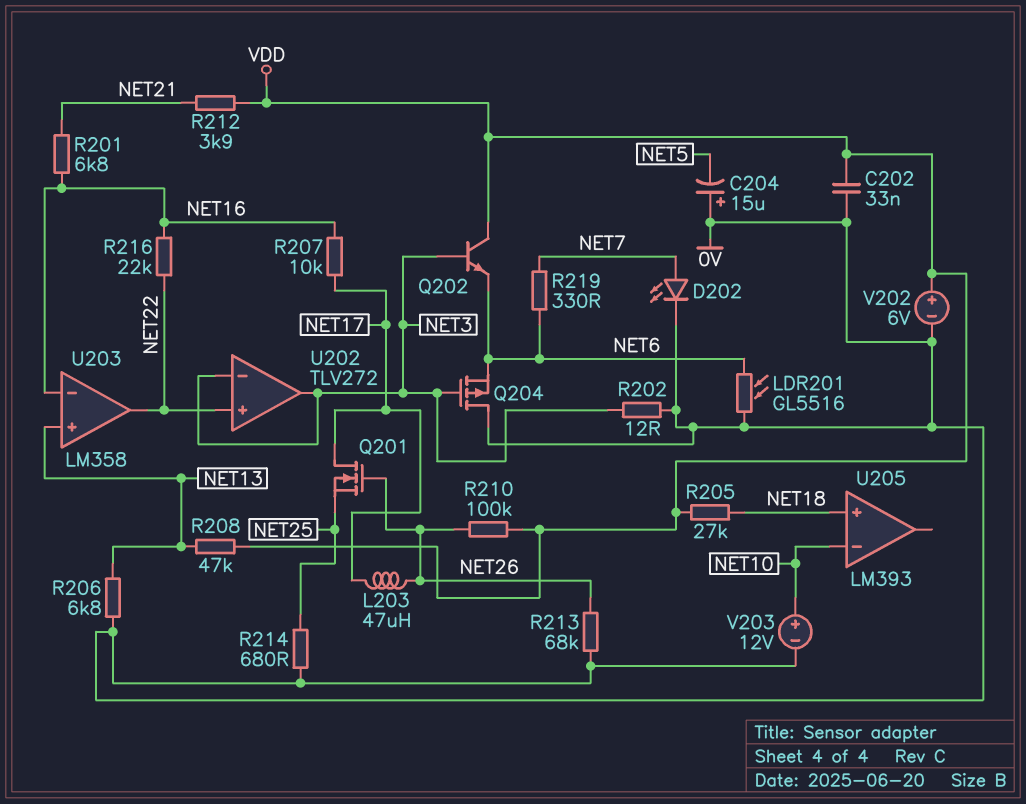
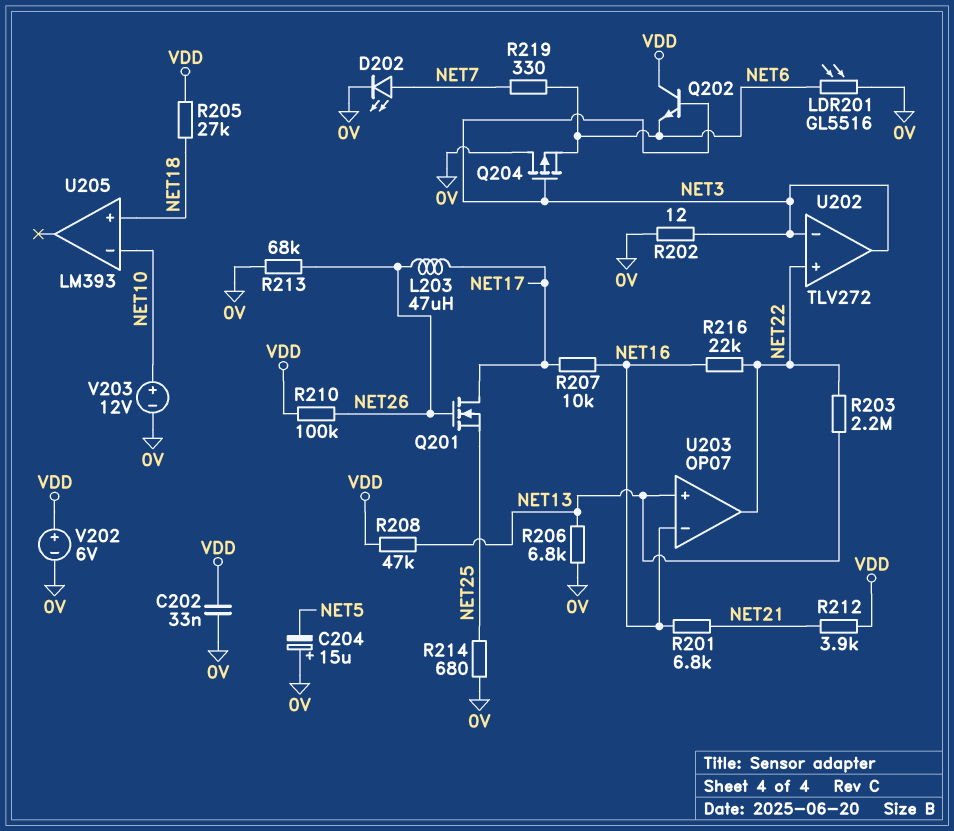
R203: none -> 2.2M (NET13, NET22)
U203: LM358 -> OP07

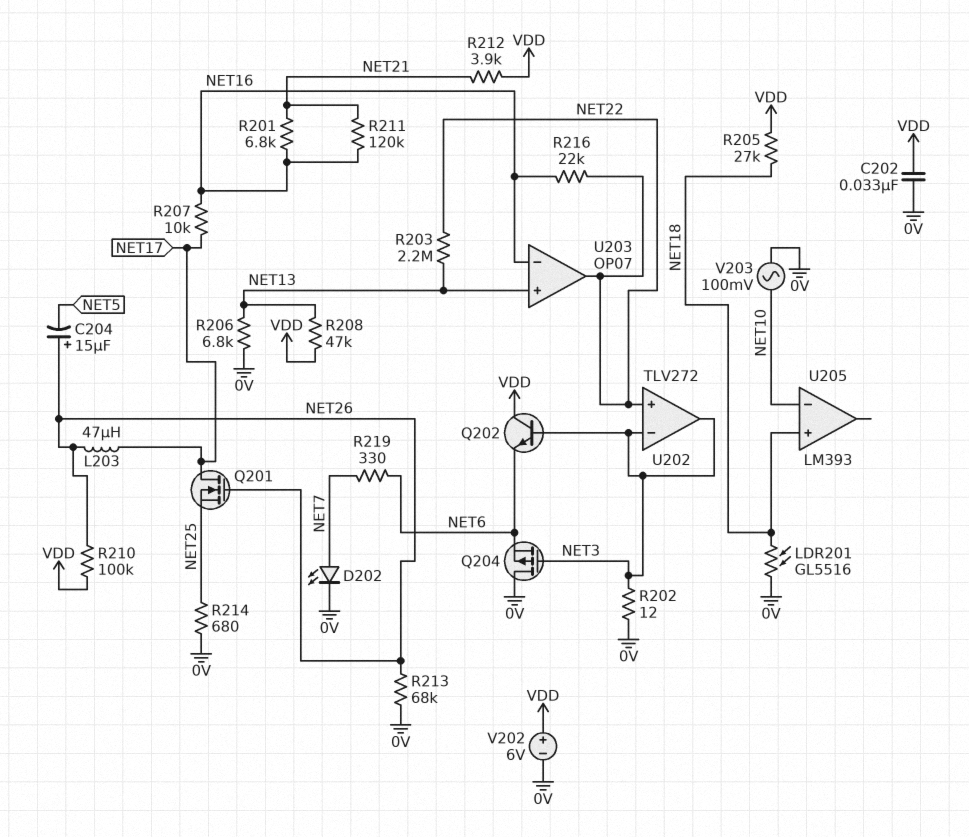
C204: 15uF (plus 0V, minus NET5) -> 15uF (plus NET26, minus NET5)
LDR201: GL5516 (0V, NET6) -> GL5516 (0V, NET18)
R211: none -> 120k (NET16, NET21)
V203: 12V (plus NET10, minus 0V) -> AC 100mV (0V, NET10)

